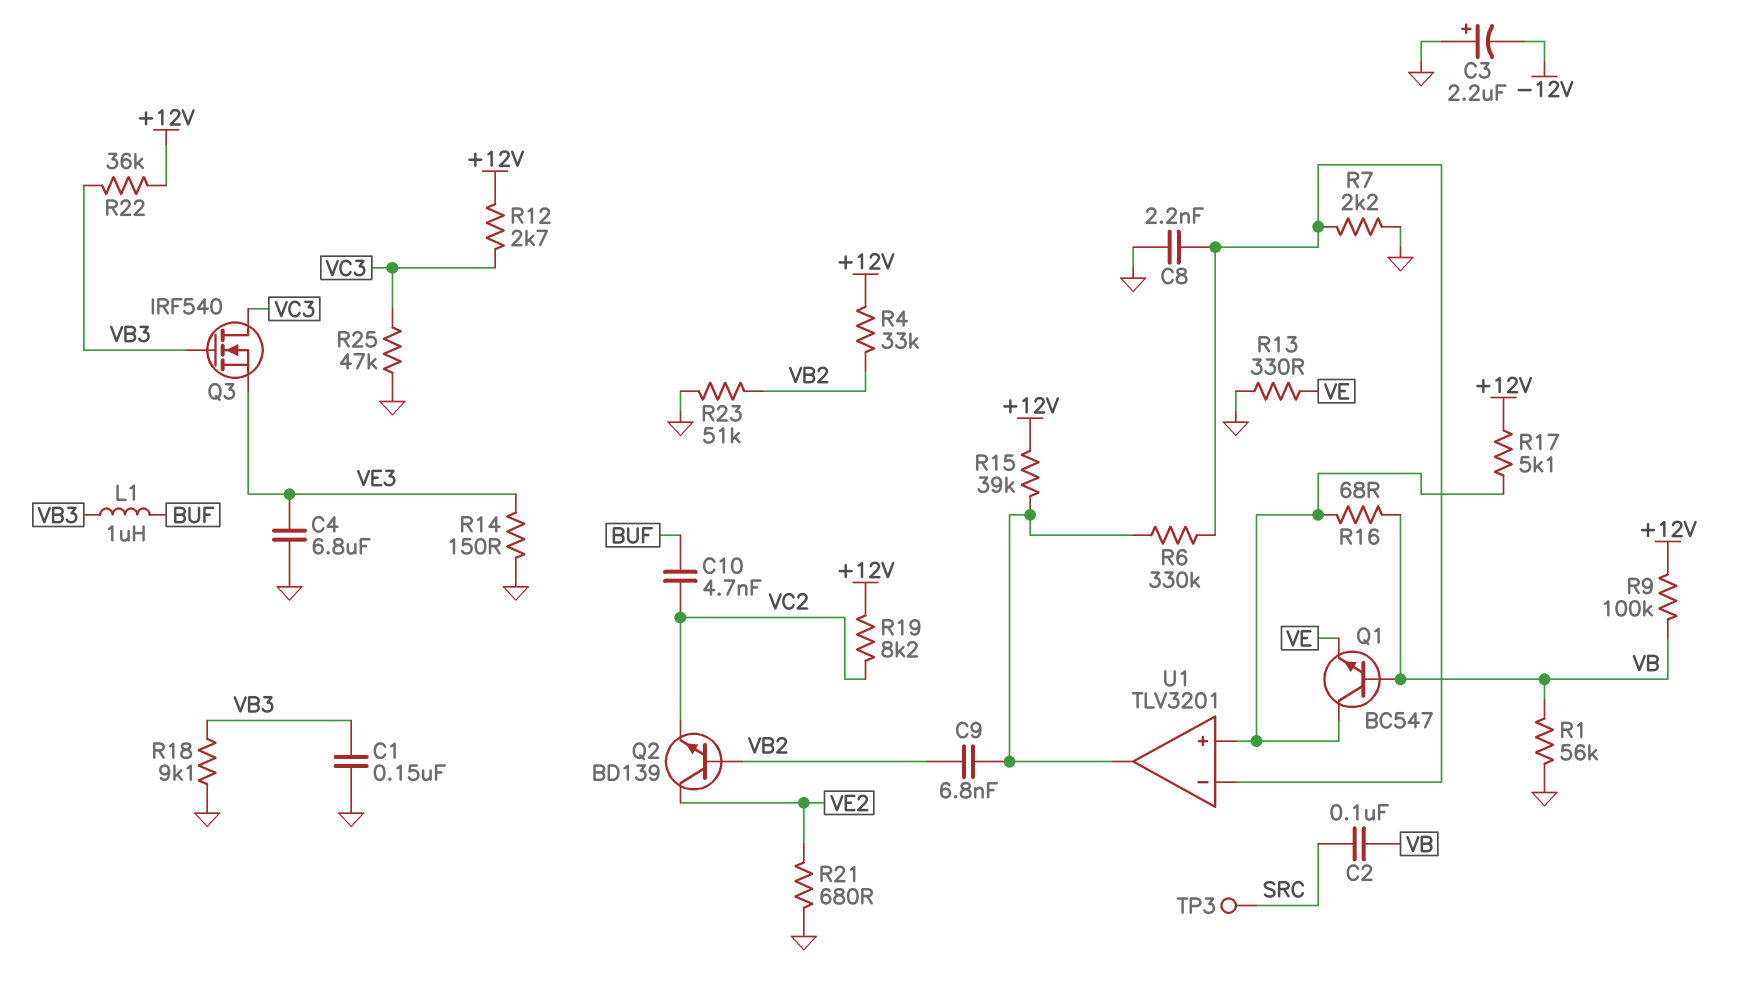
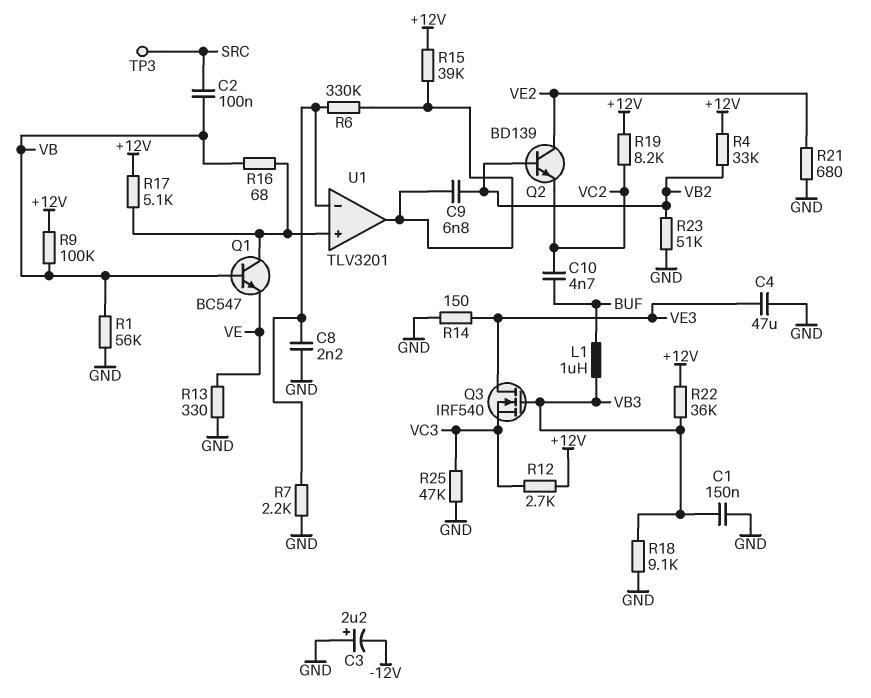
C4: 6.8uF (GND, VE3) -> 47uF (GND, VE3)
Q3: NMOS IRF540 (G VB3, D VC3, S VE3) -> NMOS IRF540 (G VB3, D VE3, S VC3)

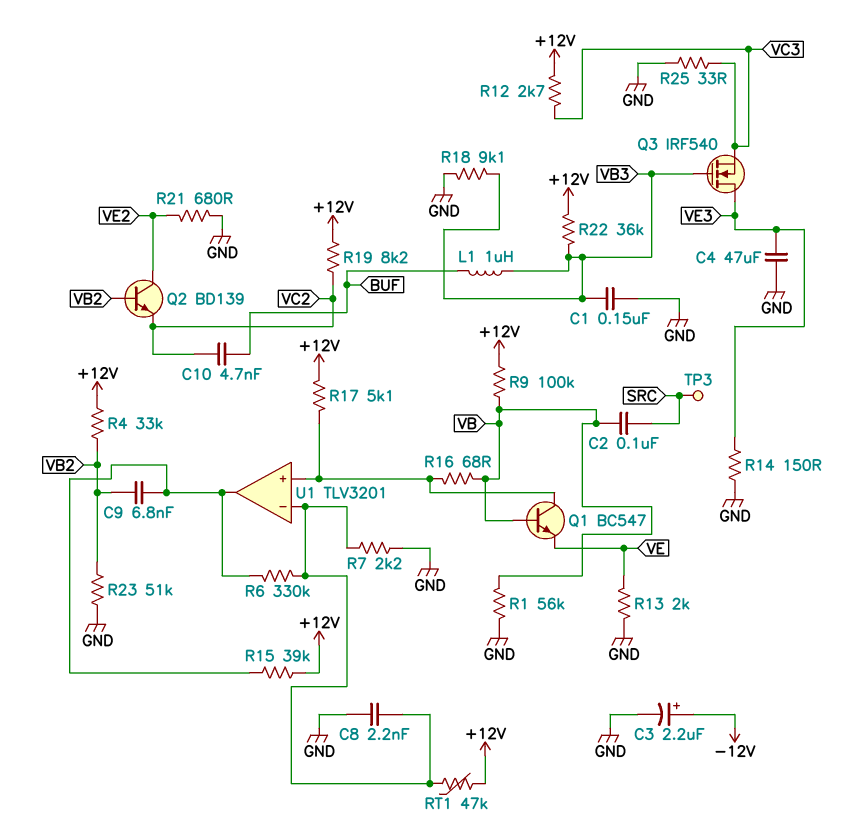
C3: 2.2uF (plus GND, minus -12V) -> 2.2uF (plus -12V, minus GND)
R13: 330 (GND, VE) -> 2k (GND, VE)
R25: 47k (GND, VC3) -> 33 (GND, VC3)
RT1: none -> 47k (+12V, U1/in-)

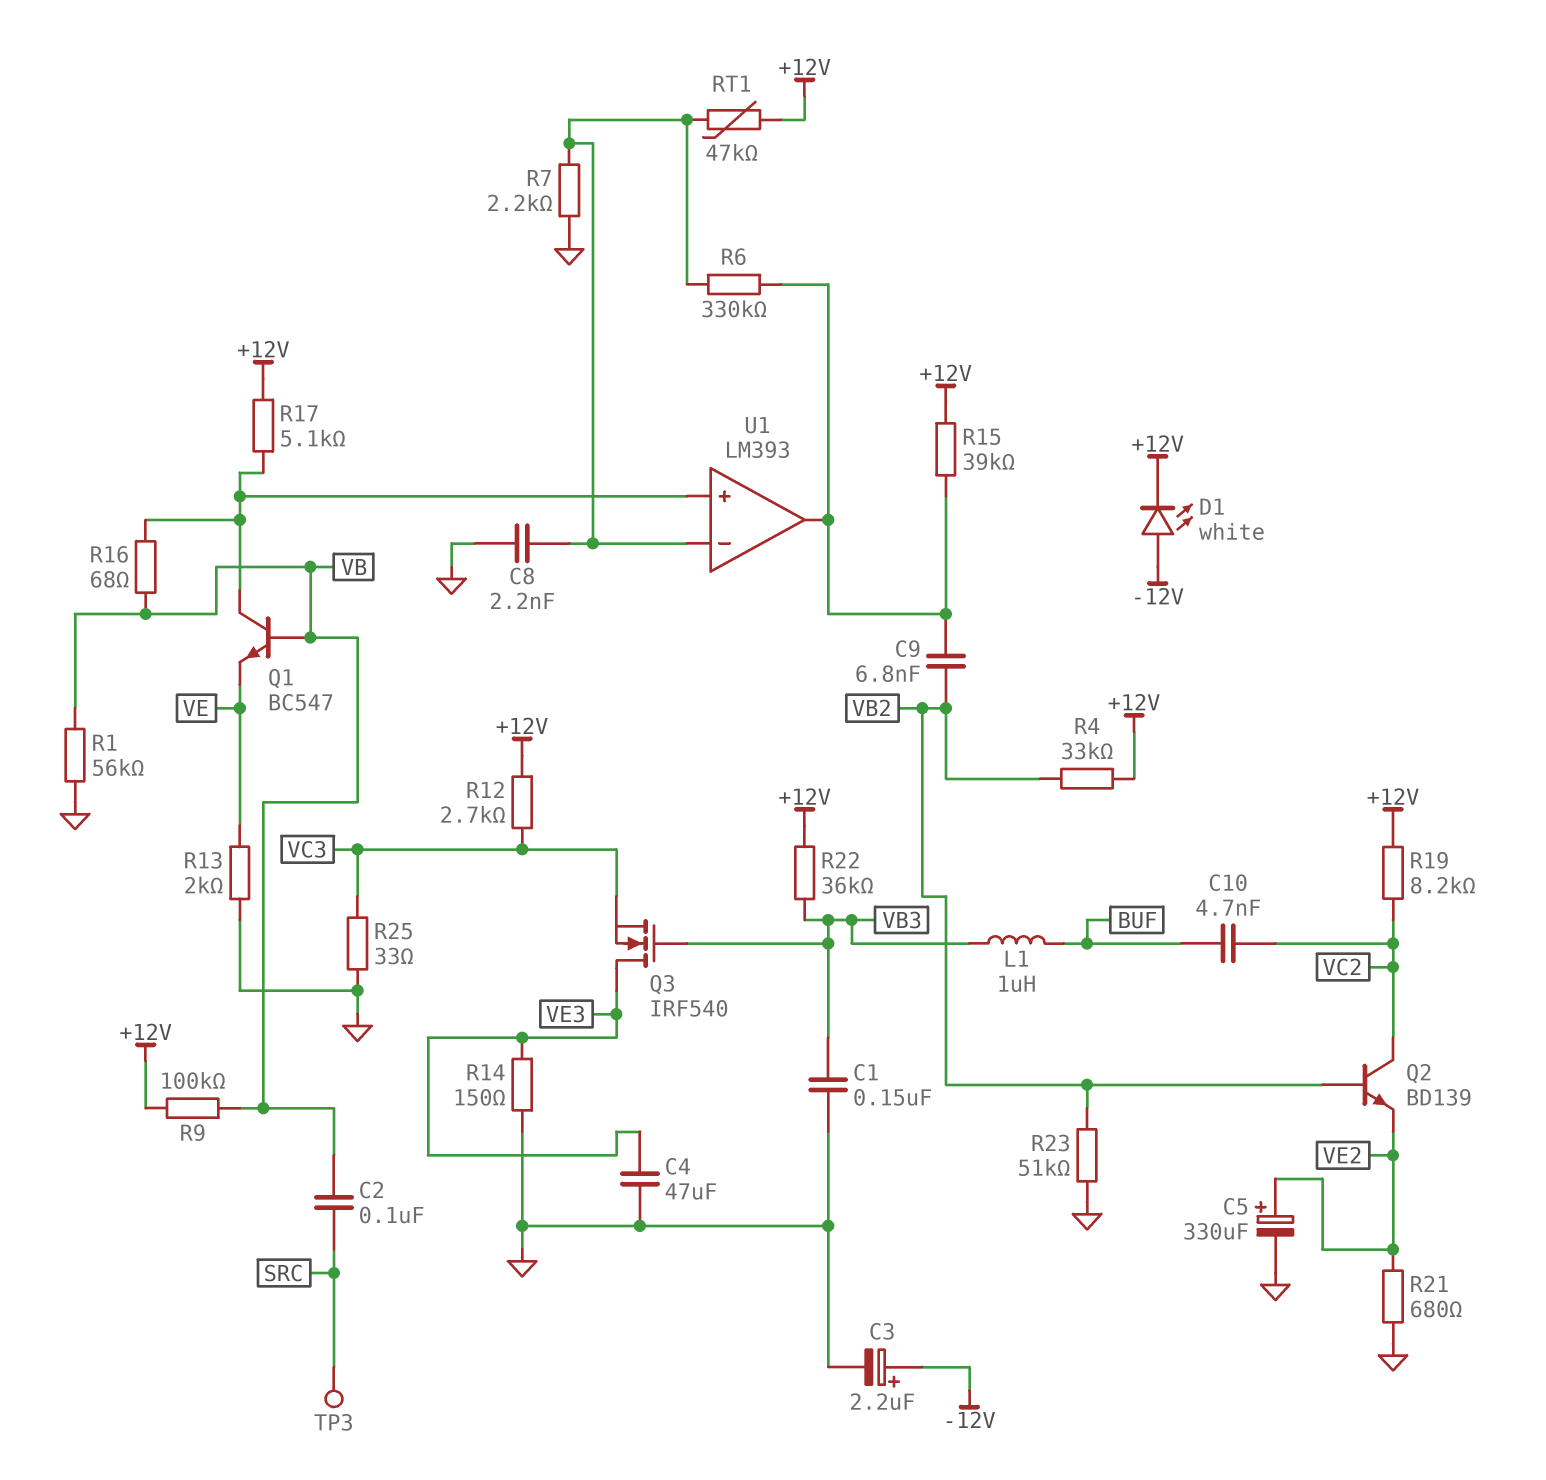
C5: none -> 330uF (plus VE2, minus GND)
D1: none -> LED white (A -12V, K +12V)
Q2: NPN BD139 (B VB2, C VE2, E VC2) -> NPN BD139 (B VB2, C VC2, E VE2)
R18: 9.1k (GND, VB3) -> none
U1: TLV3201 -> LM393

